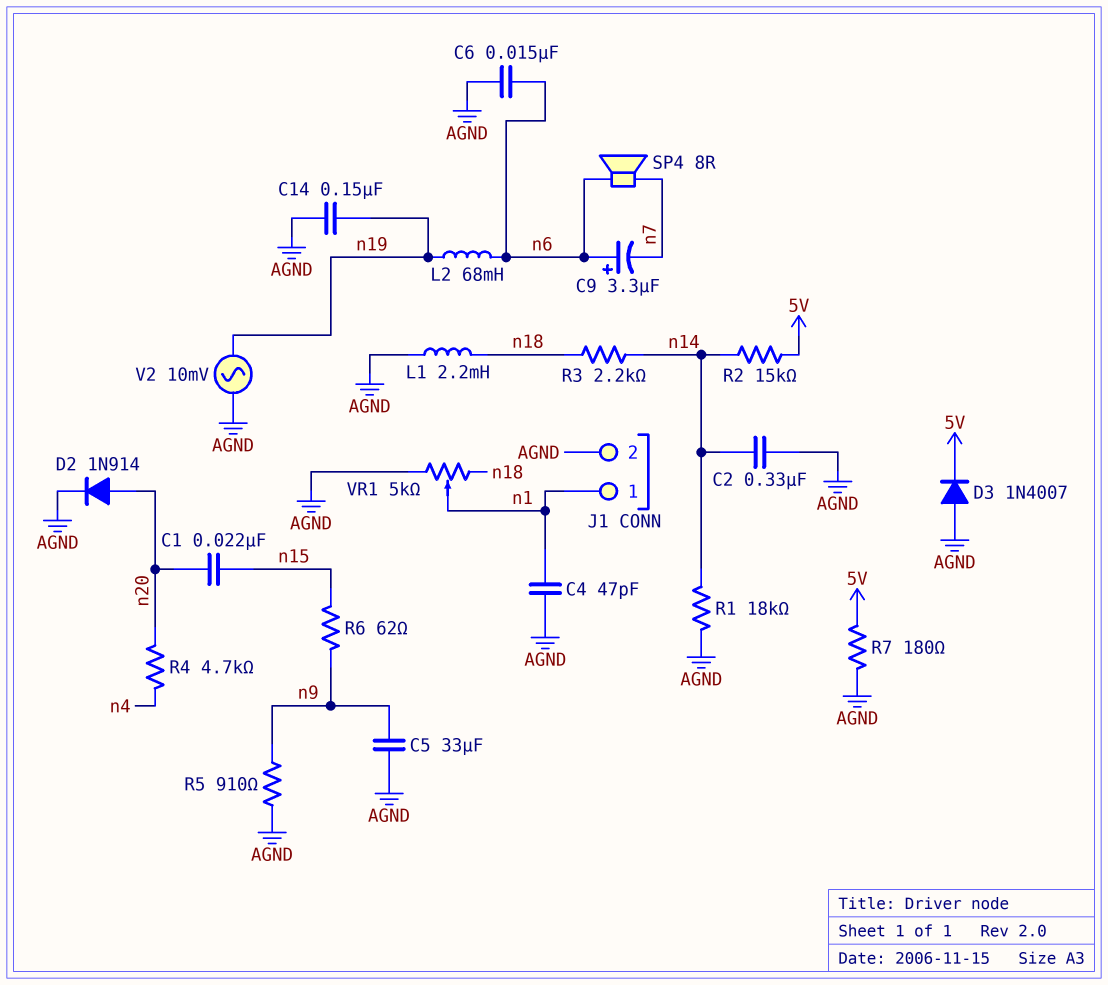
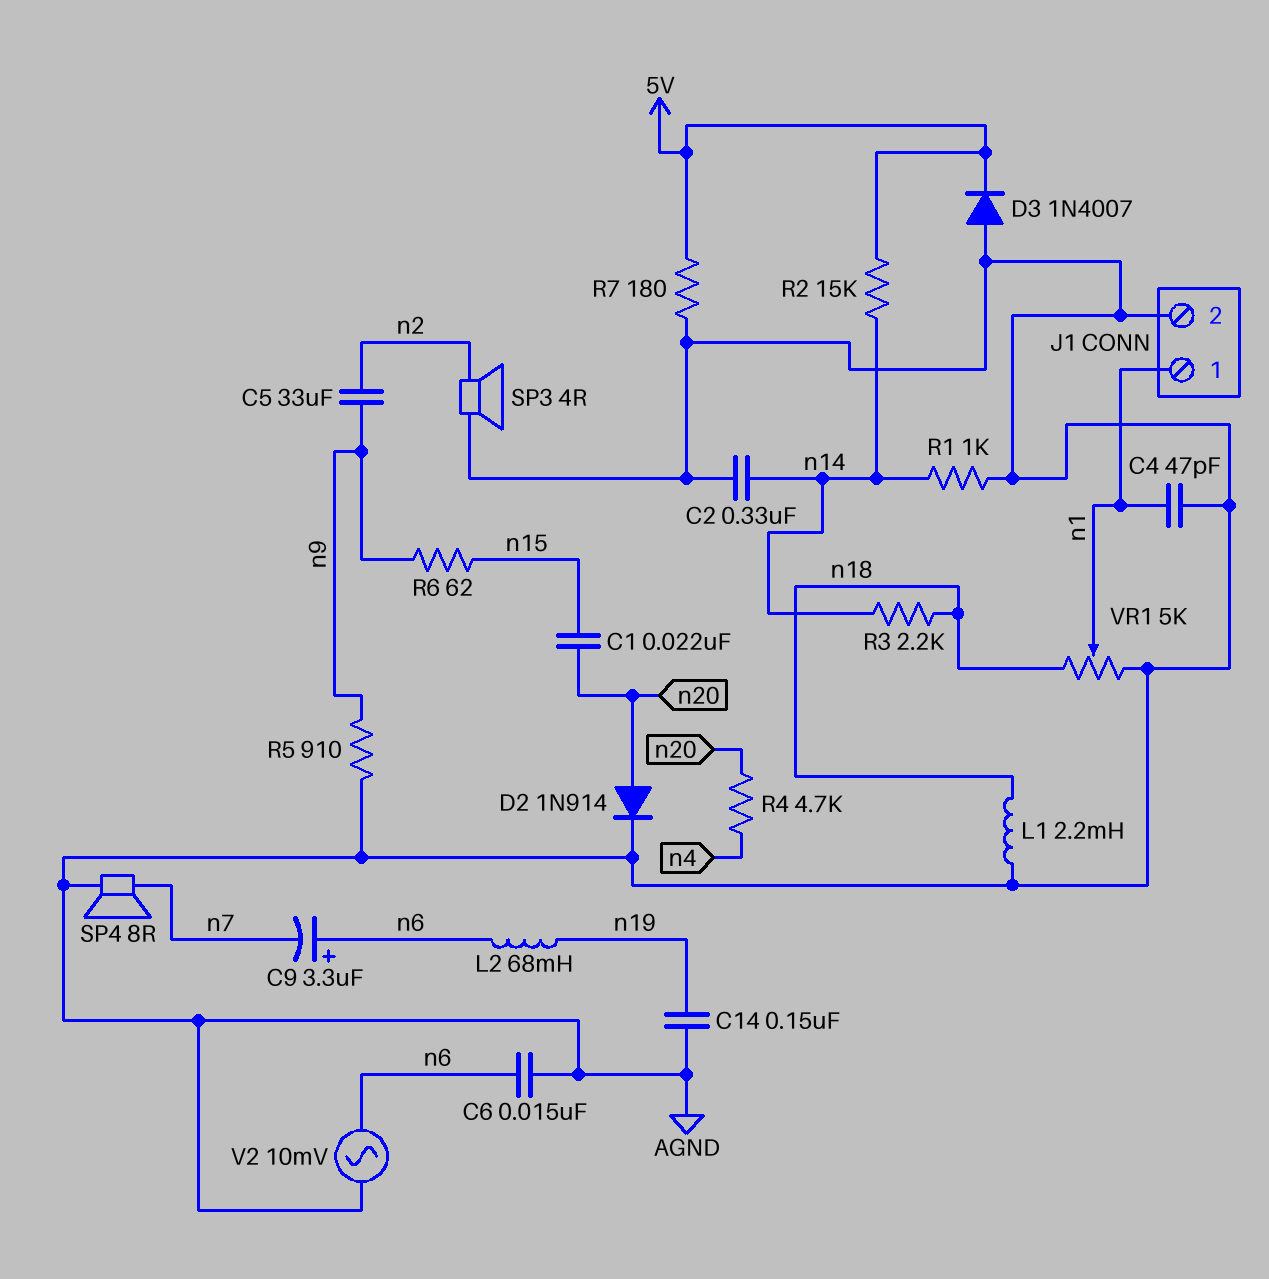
C5: 33uF (AGND, n9) -> 33uF (n2, n9)
R1: 18k (AGND, n14) -> 1k (AGND, n14)
SP3: none -> speaker 4R (AGND, n2)
SP4: speaker 8R (n6, n7) -> speaker 8R (AGND, n7)
V2: AC 10mV (AGND, n19) -> AC 10mV (AGND, n6)

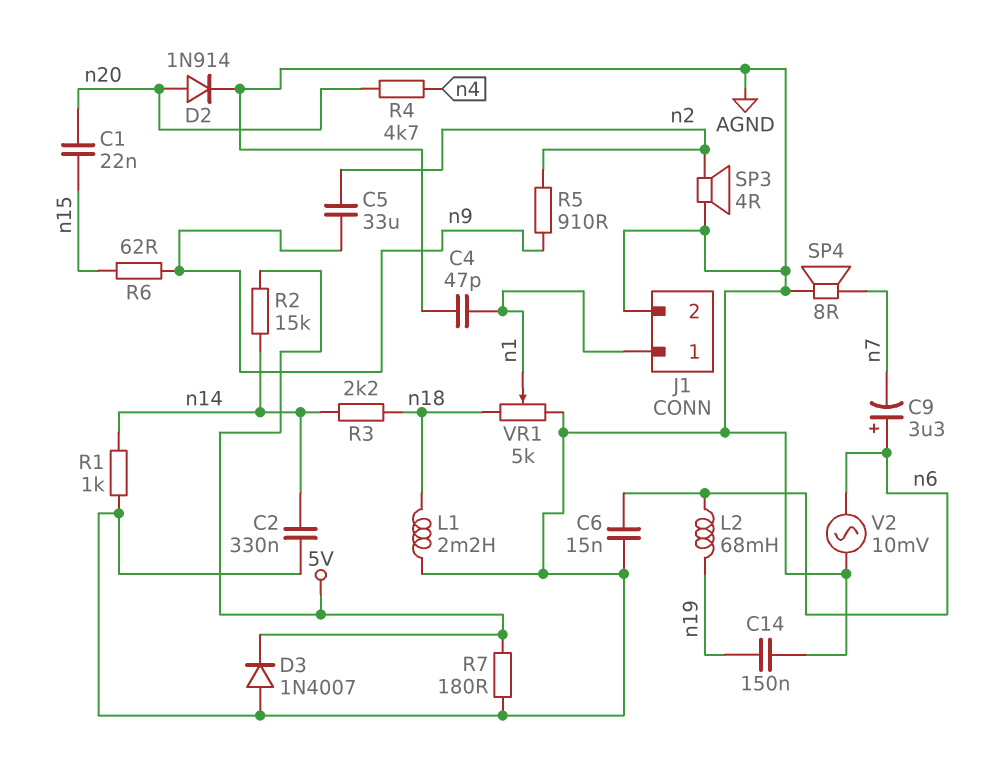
R5: 910 (AGND, n9) -> 910 (n2, n9)

